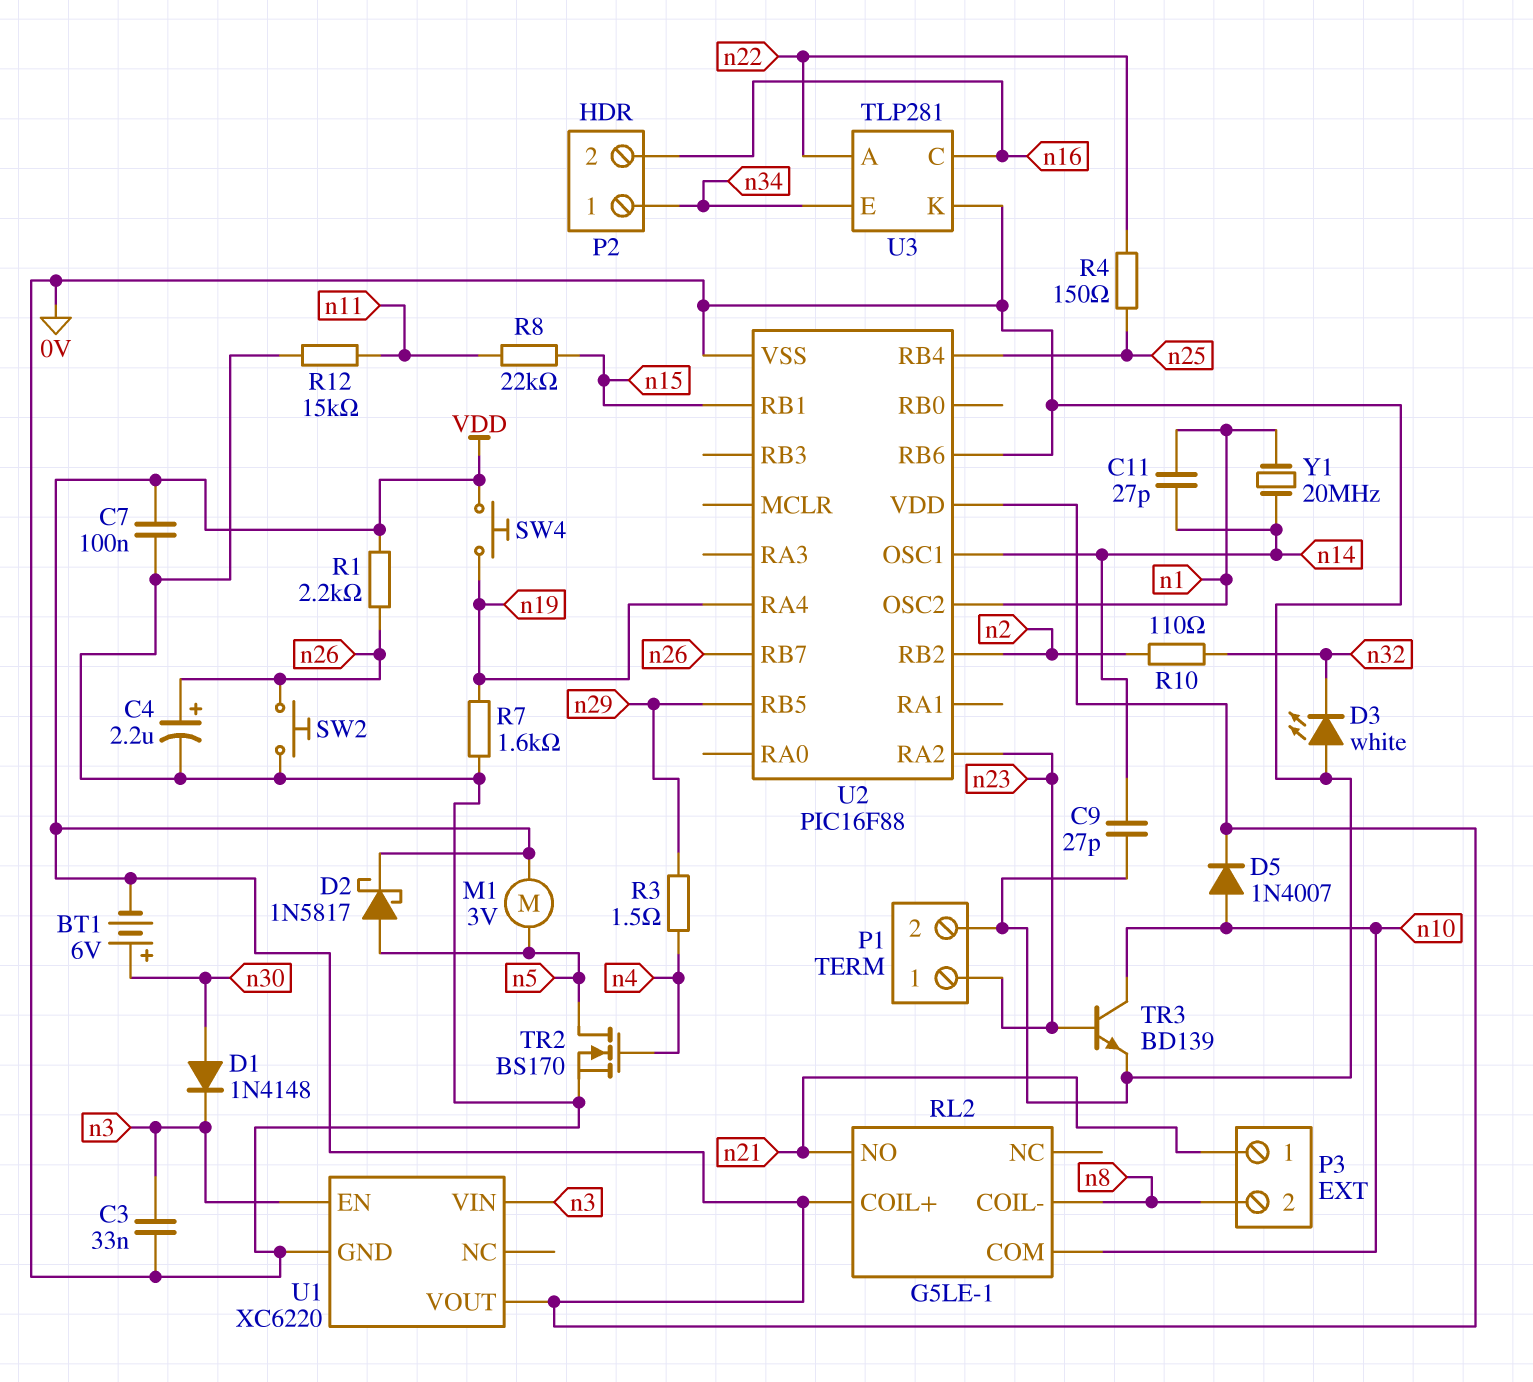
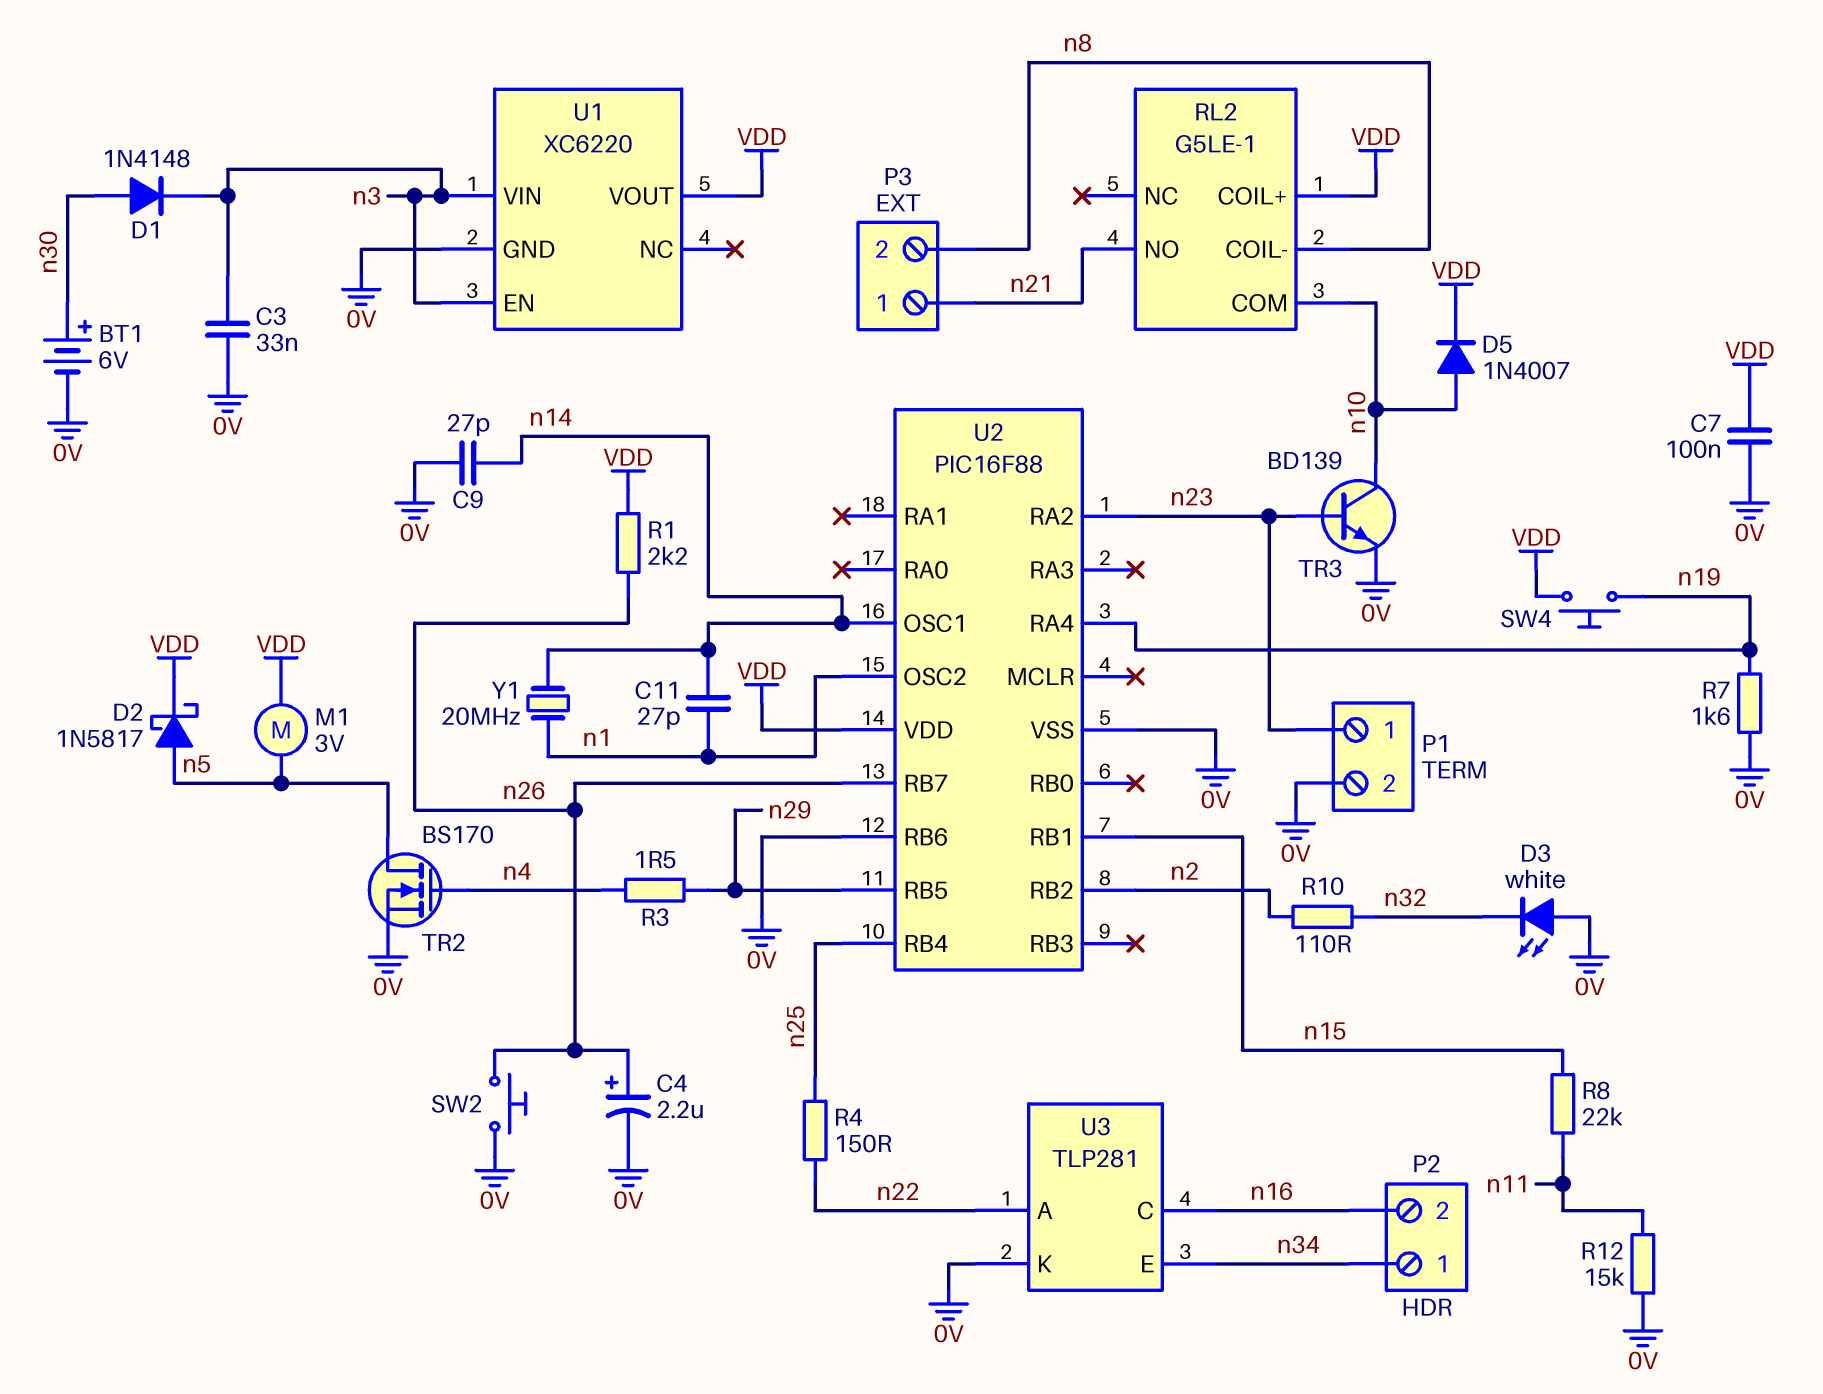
BT1: 6V (plus n30, minus VDD) -> 6V (plus n30, minus 0V)

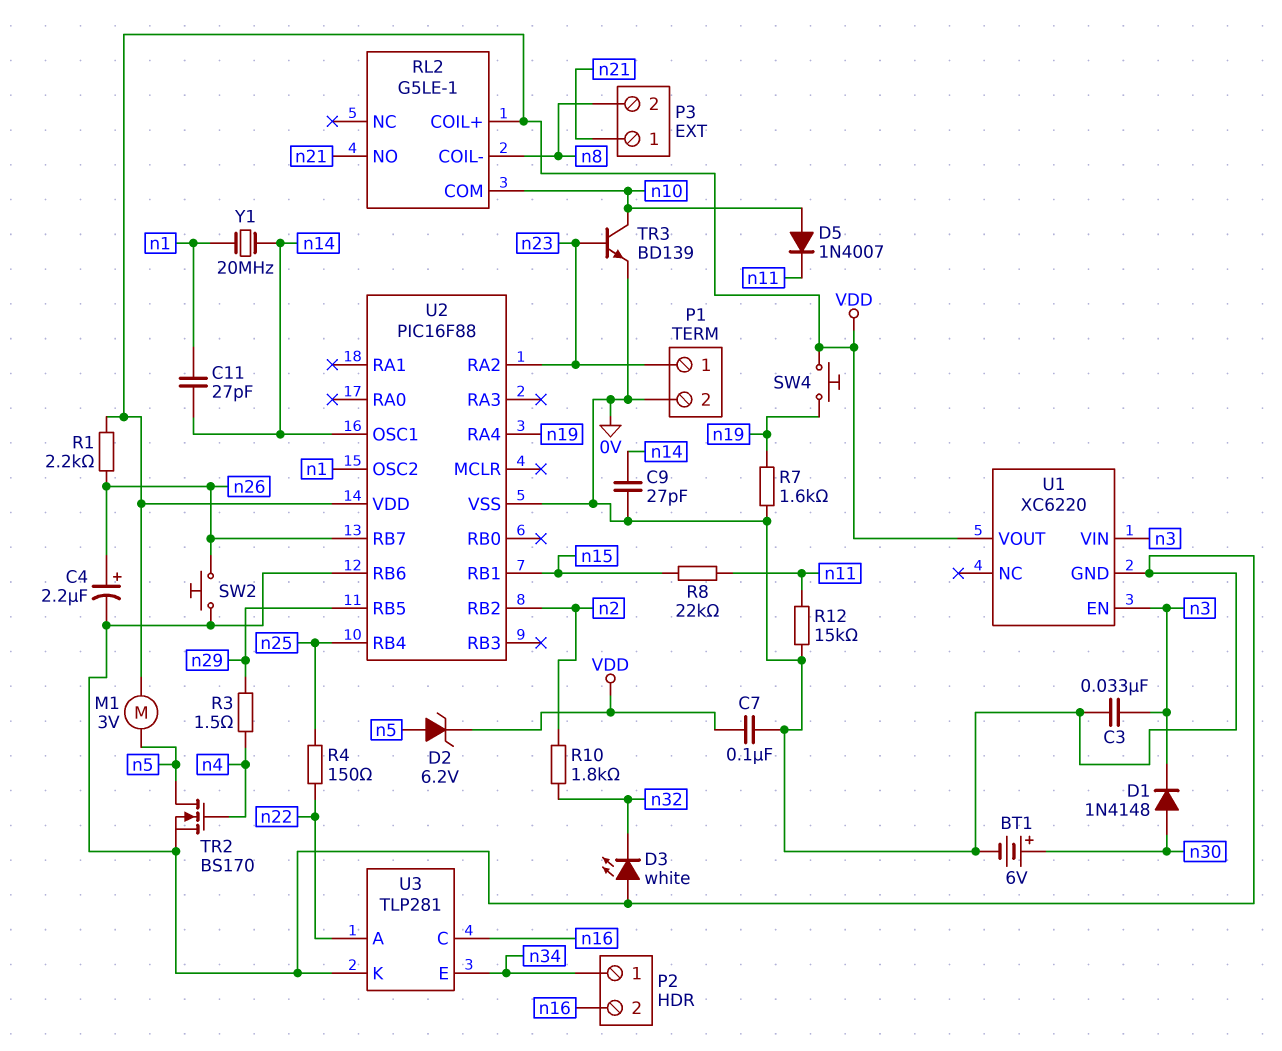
D2: schottky 1N5817 (A n5, K VDD) -> zener 6.2V (A n5, K VDD)
D5: diode 1N4007 (A n10, K VDD) -> diode 1N4007 (A n10, K n11)
R10: 110 (n2, n32) -> 1.8k (n2, n32)

